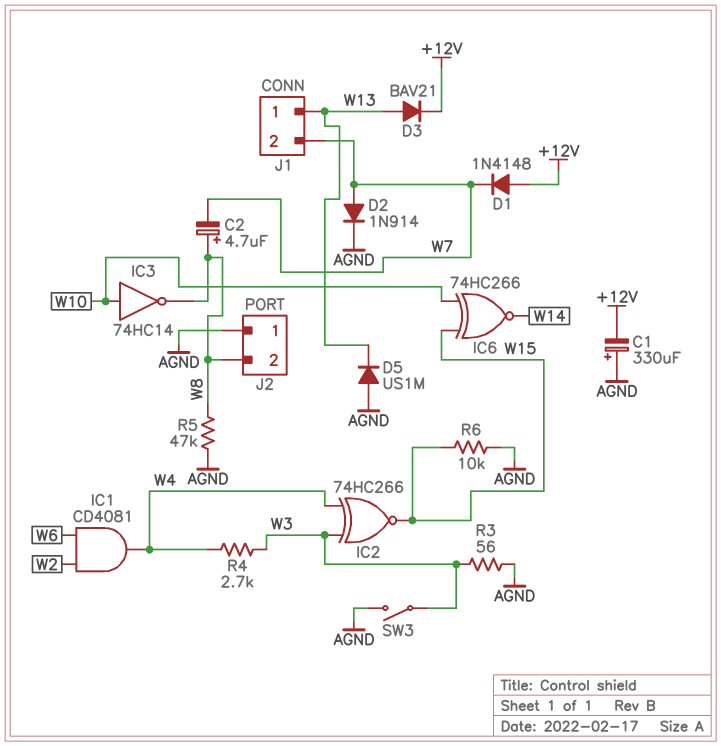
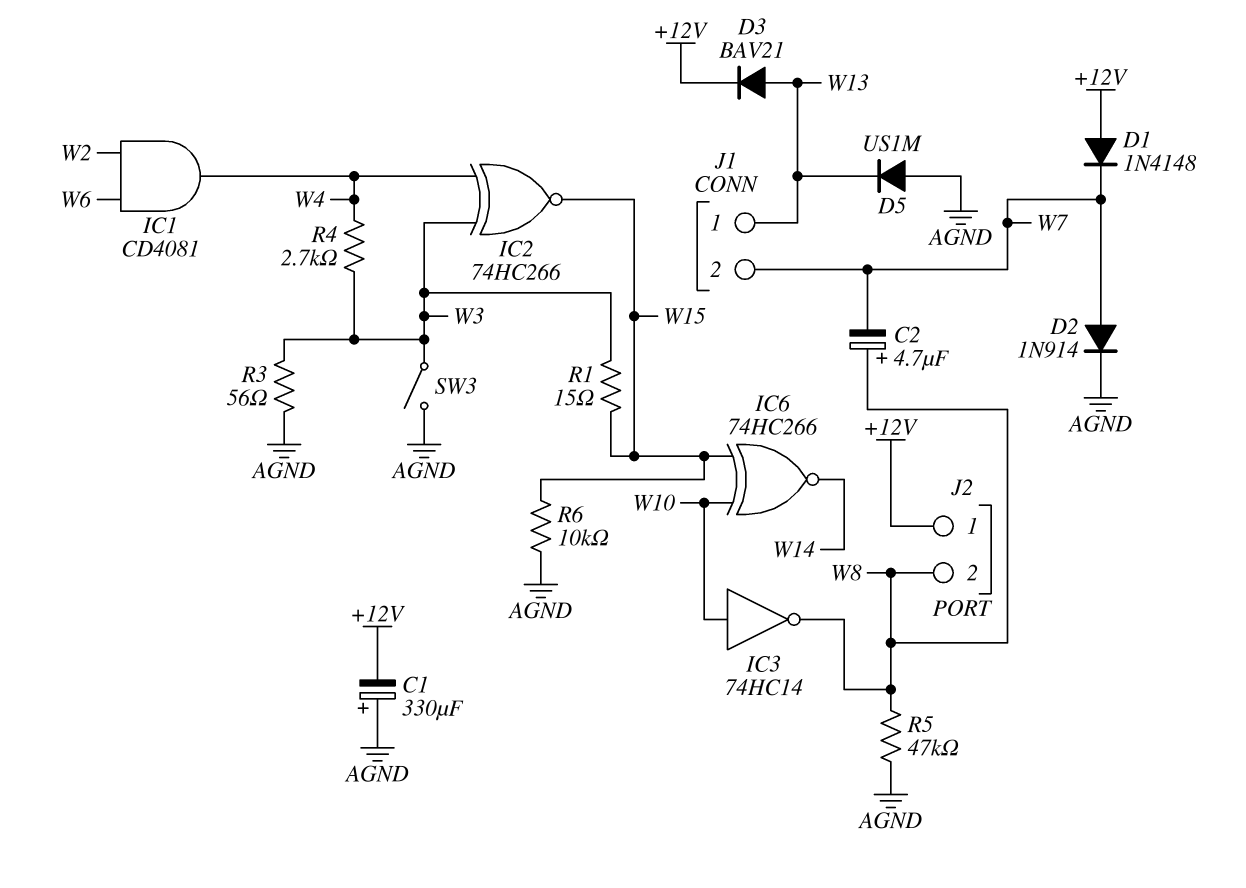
J2 pin 1: AGND -> +12V
R1: none -> 15 (W3, W15)

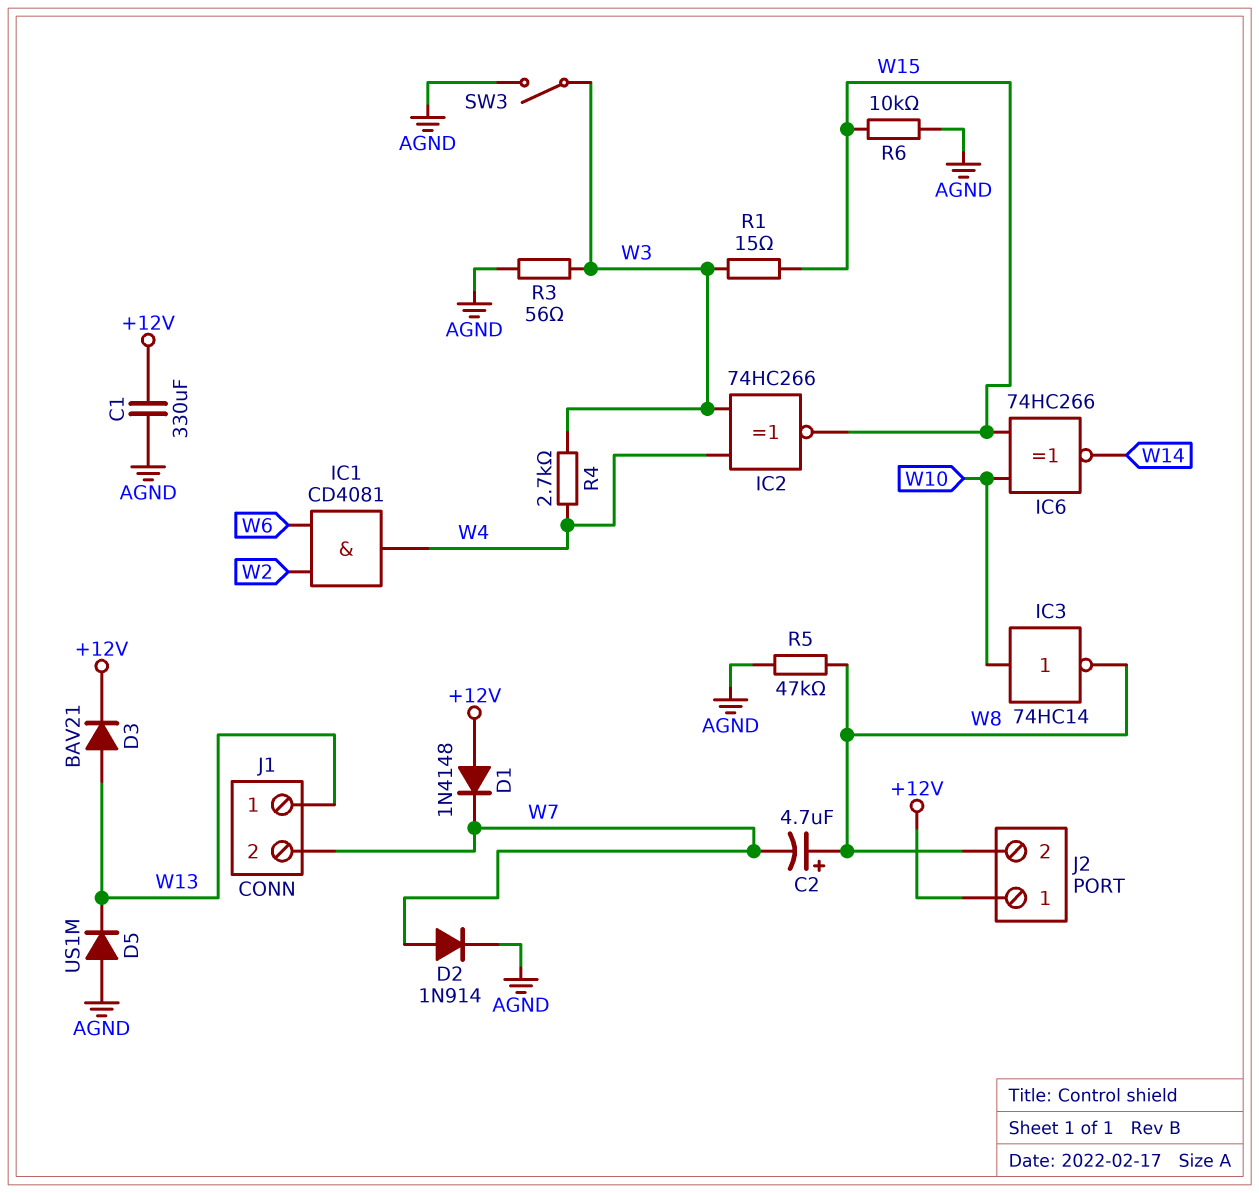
C1: 330uF (plus AGND, minus +12V) -> 330uF (+12V, AGND)

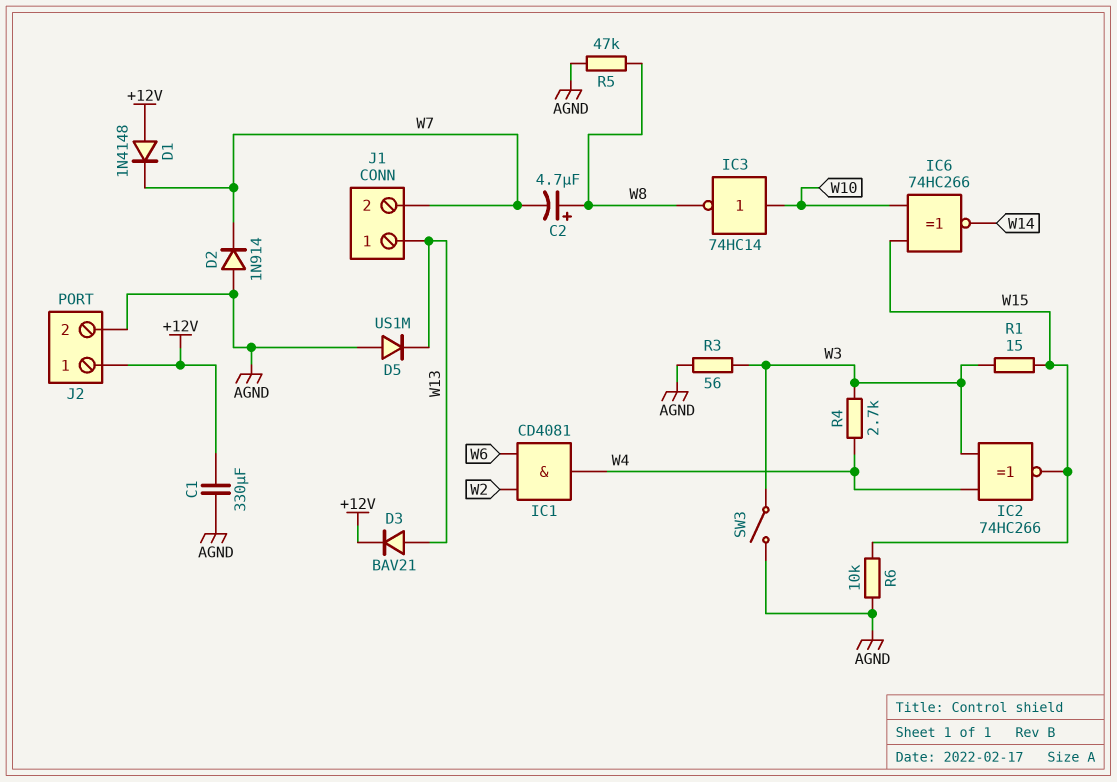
D2: diode 1N914 (A W7, K AGND) -> diode 1N914 (A AGND, K W7)
J2 pin 2: W8 -> AGND

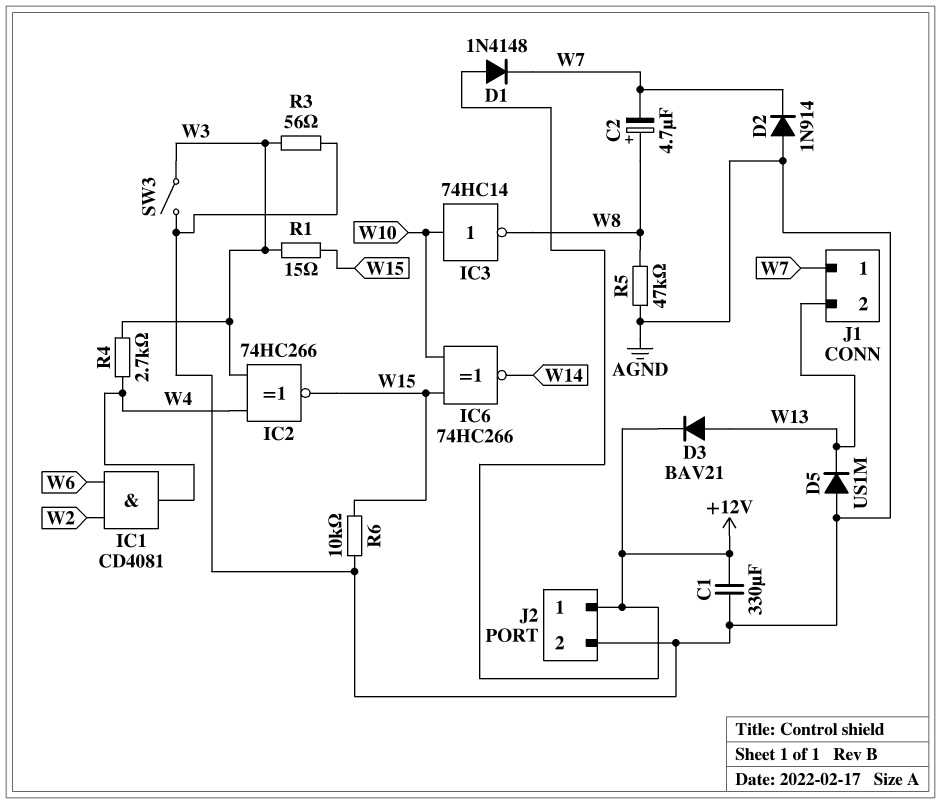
J1 pin 1: W13 -> W7
J1 pin 2: W7 -> W13

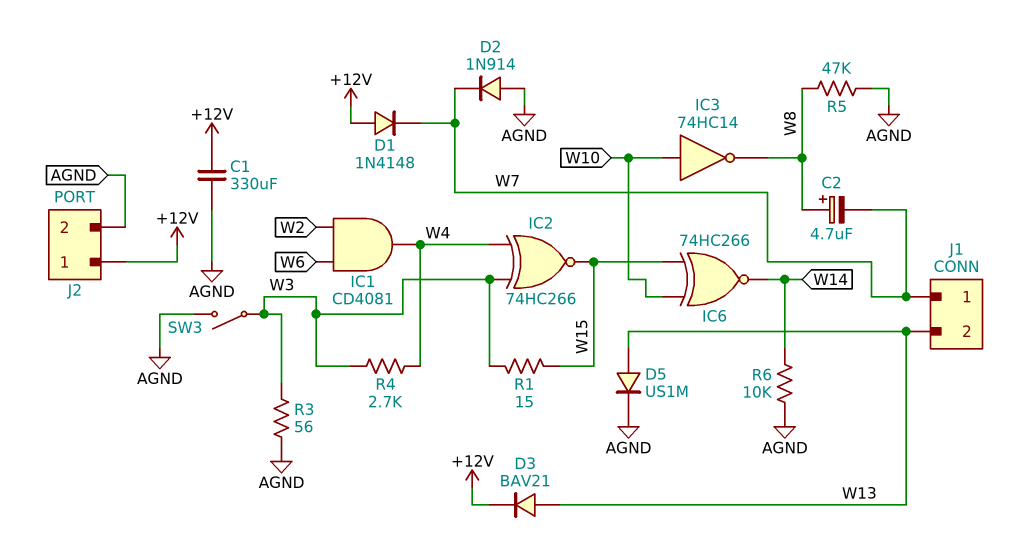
D5: diode US1M (A AGND, K W13) -> diode US1M (A W13, K AGND)
R6: 10k (AGND, W15) -> 10k (AGND, W14)

